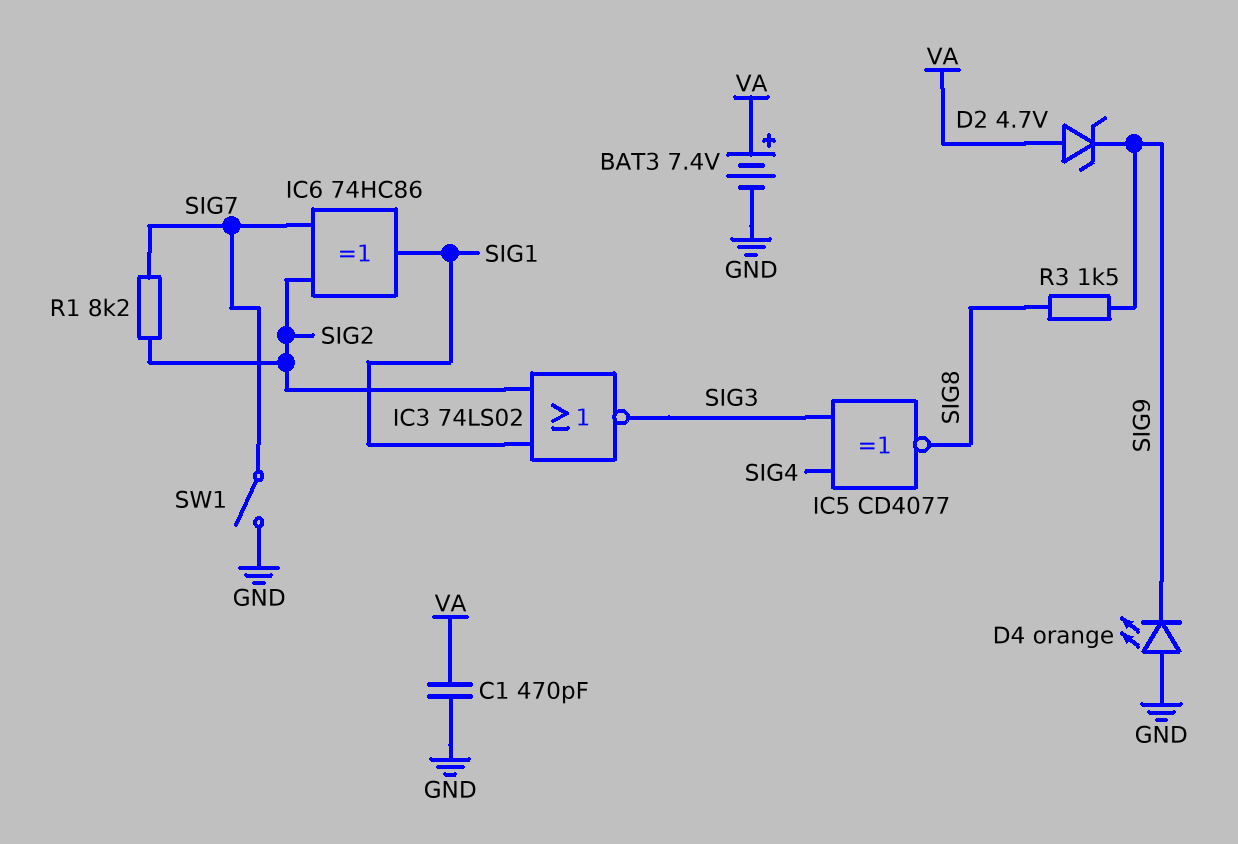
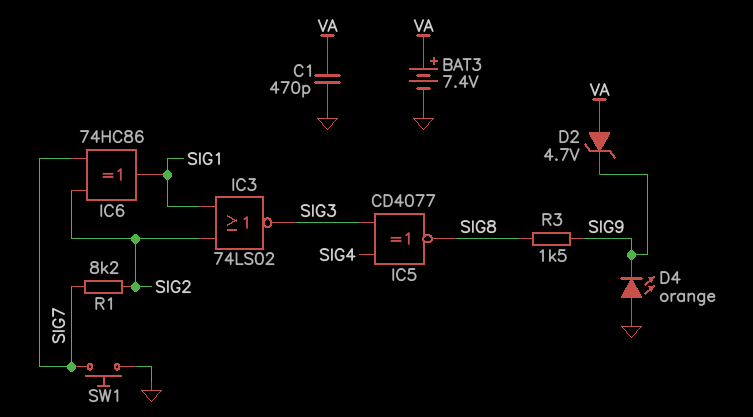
SW1: switch (GND, SIG7) -> button (GND, SIG7)

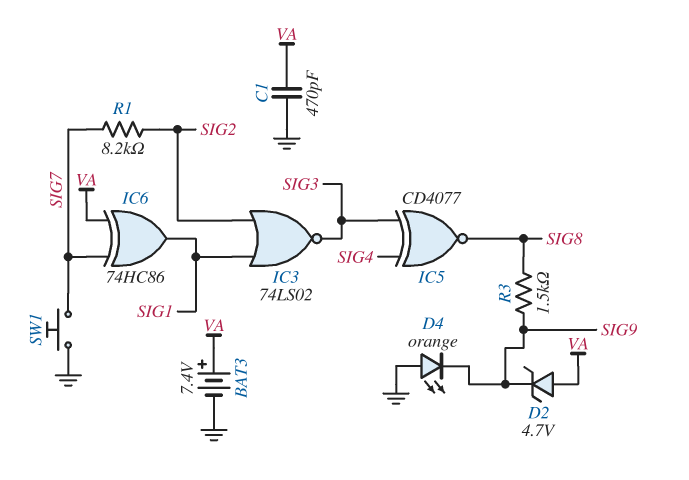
IC6: XOR 74HC86 (in SIG2, in SIG7, out SIG1) -> XOR 74HC86 (in SIG7, in VA, out SIG1)

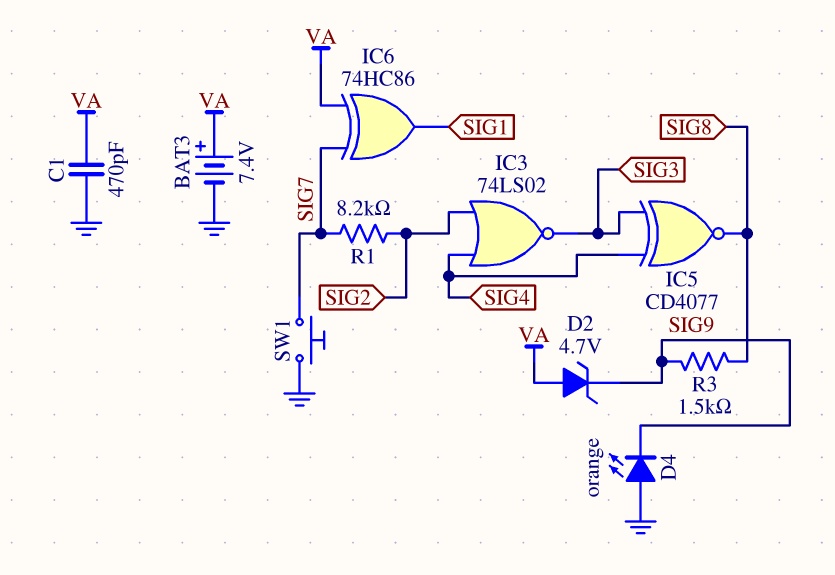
IC3: NOR 74LS02 (in SIG1, in SIG2, out SIG3) -> NOR 74LS02 (in SIG2, in SIG4, out SIG3)

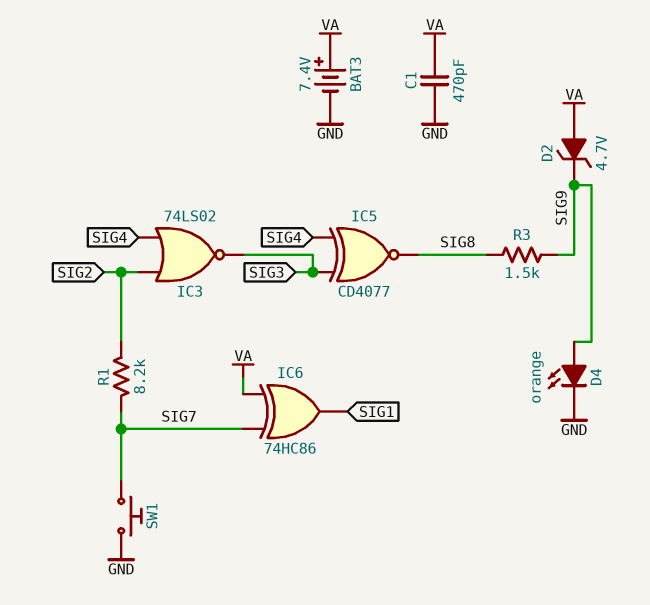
D4: LED orange (A GND, K SIG9) -> LED orange (A SIG9, K GND)

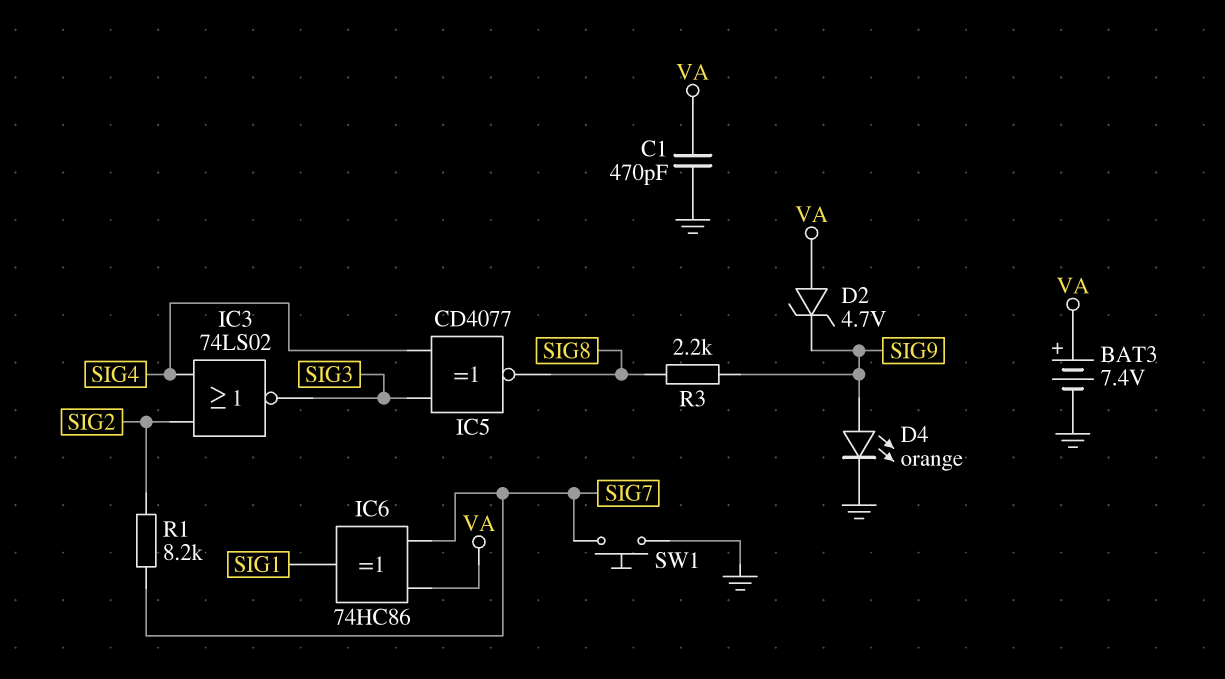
R3: 1.5k (SIG8, SIG9) -> 2.2k (SIG8, SIG9)

